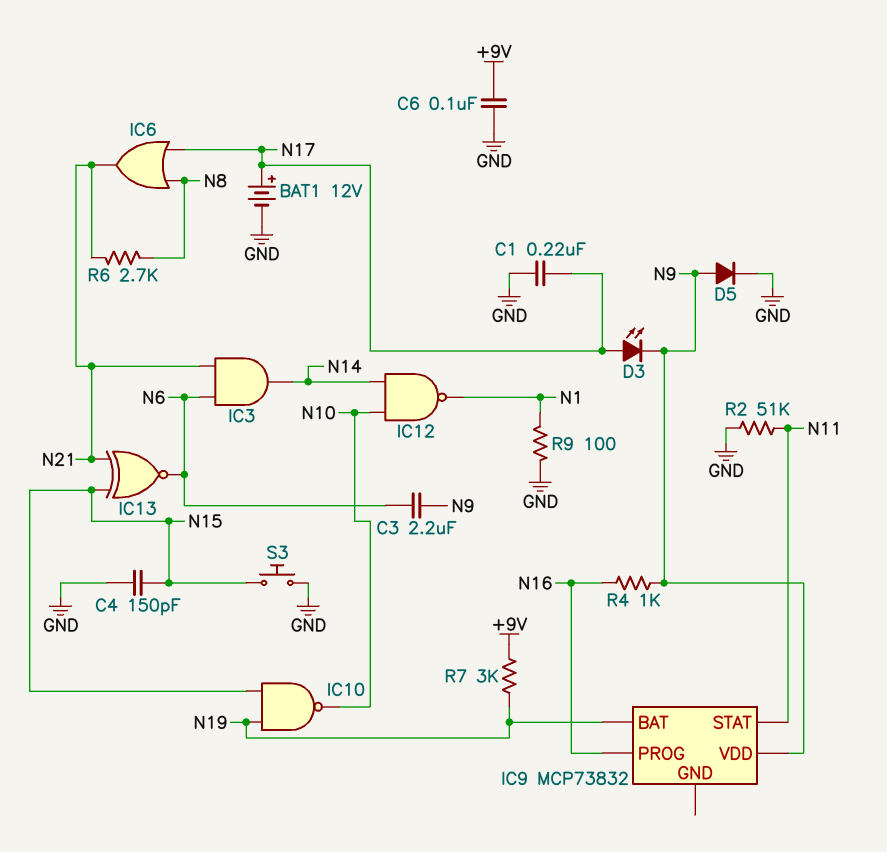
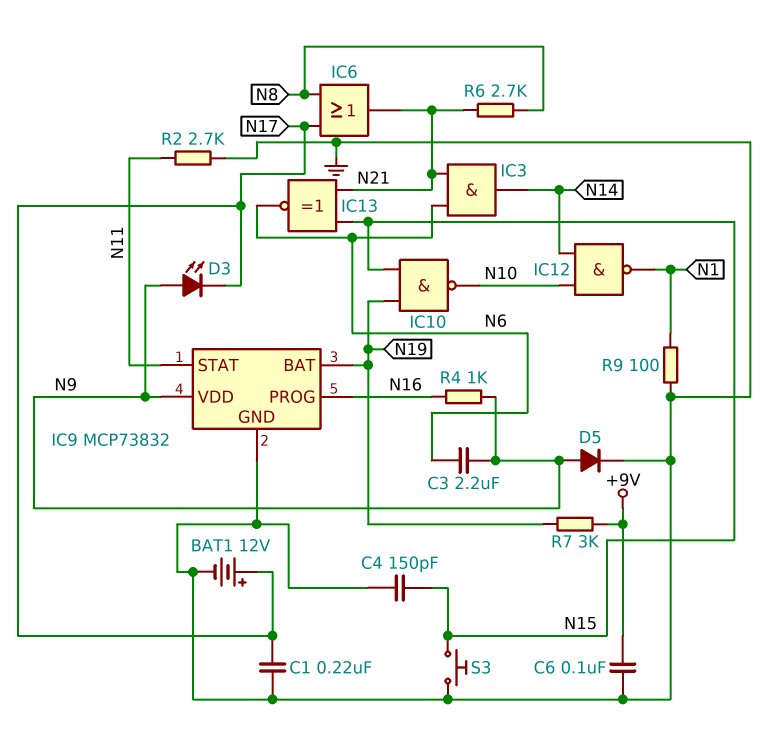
D3: LED (A N17, K N9) -> LED (A N9, K N17)
IC9 pin GND: none -> GND
R2: 51k (GND, N11) -> 2.7k (GND, N11)

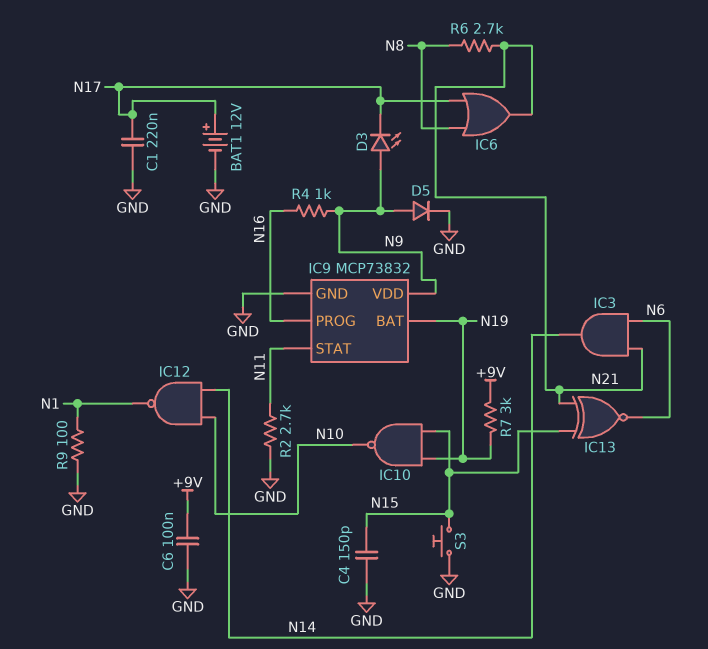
C3: 2.2uF (N6, N9) -> none

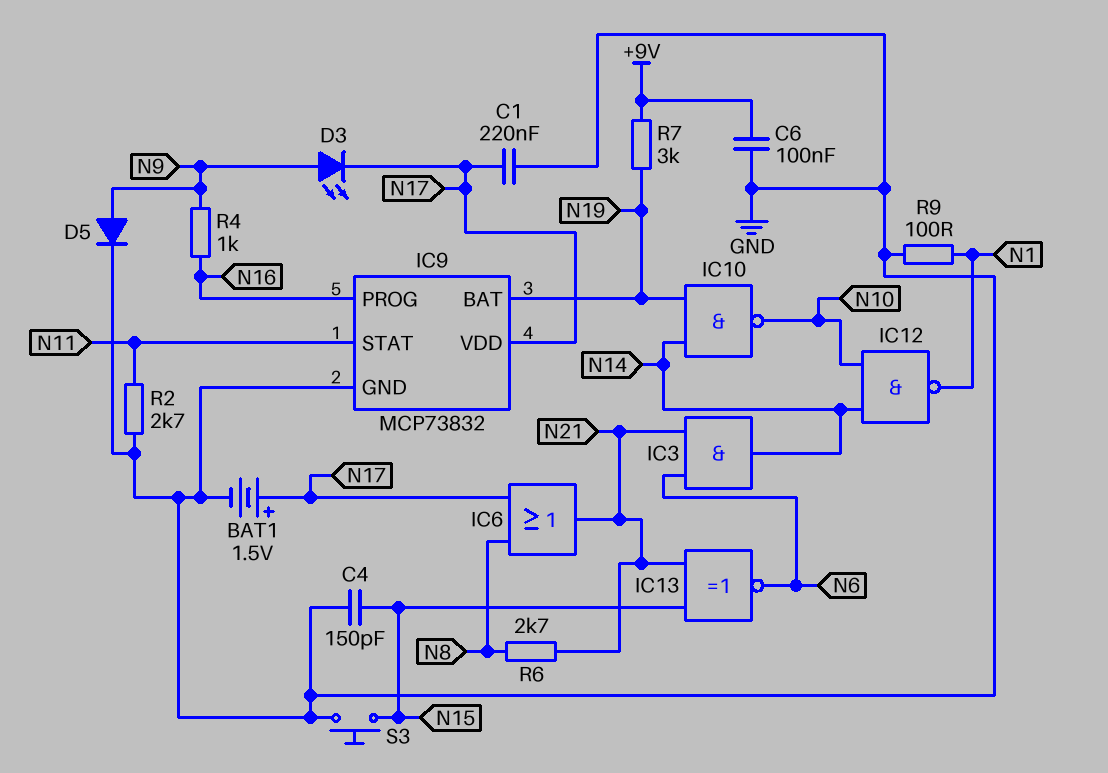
BAT1: 12V (plus N17, minus GND) -> 1.5V (plus N17, minus GND)
IC9 pin VDD: N9 -> N17
IC10: NAND (in N15, in N19, out N10) -> NAND (in N14, in N19, out N10)

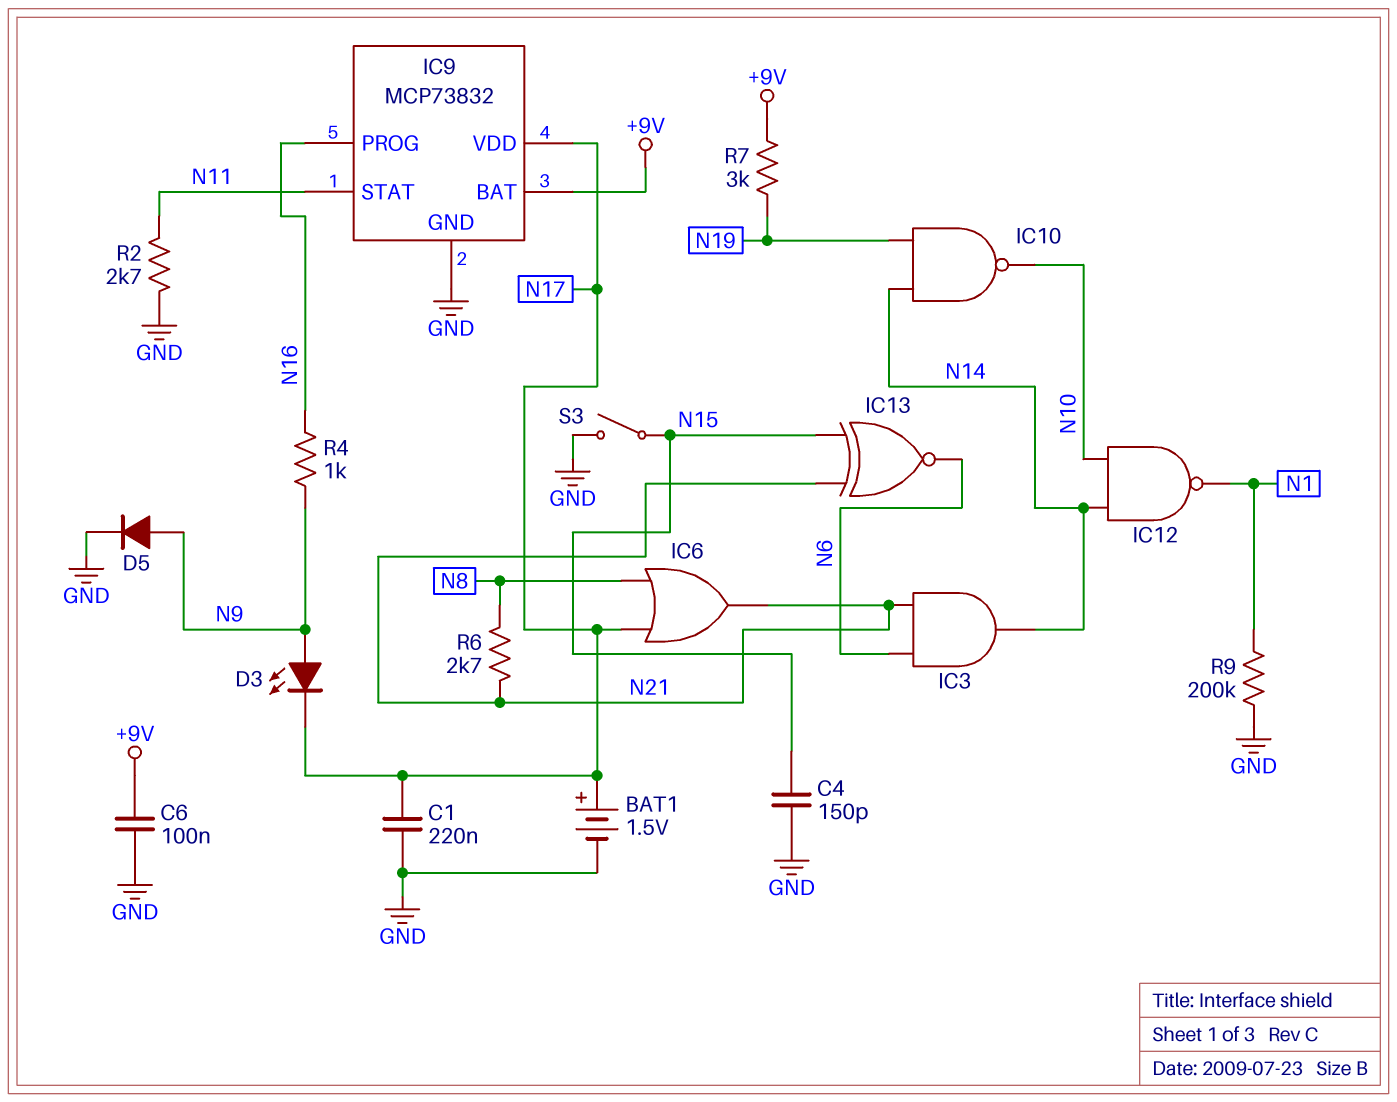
IC9 pin BAT: N19 -> +9V
R9: 100 (GND, N1) -> 200k (GND, N1)
S3: button (GND, N15) -> switch (GND, N15)

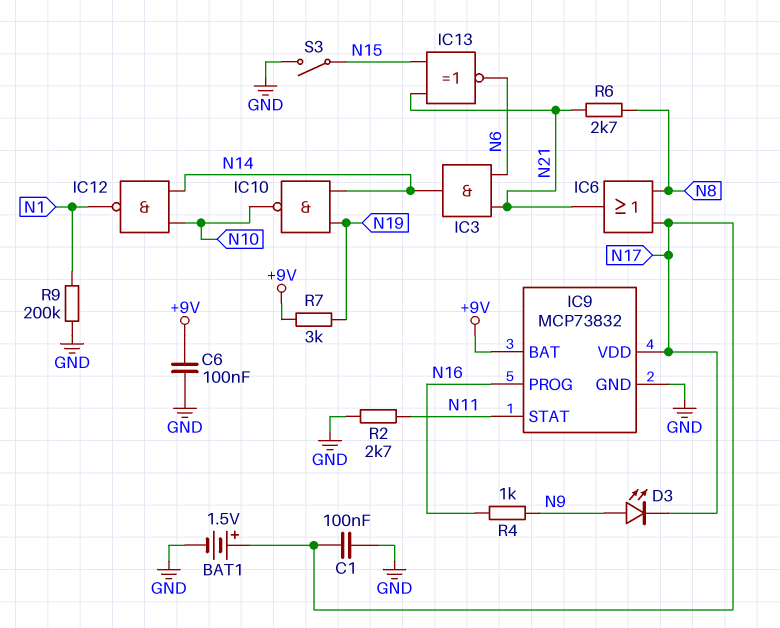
C1: 220nF (GND, N17) -> 100nF (GND, N17)
C4: 150pF (GND, N15) -> none
D5: diode (A N9, K GND) -> none

